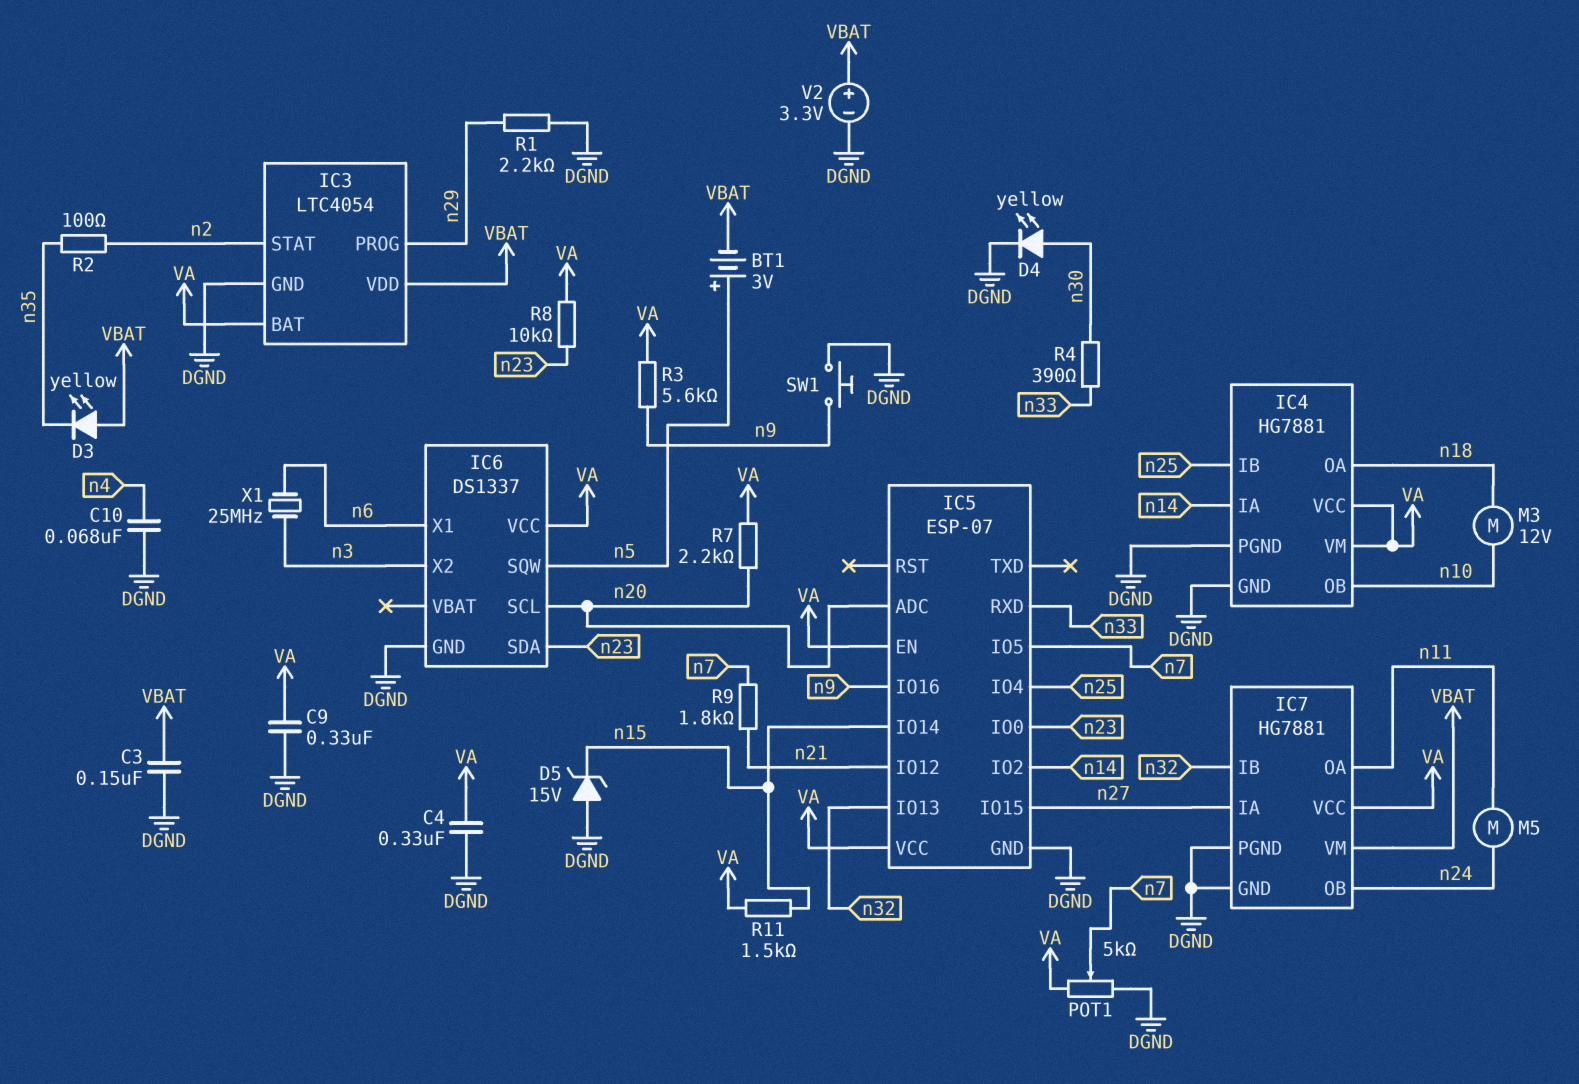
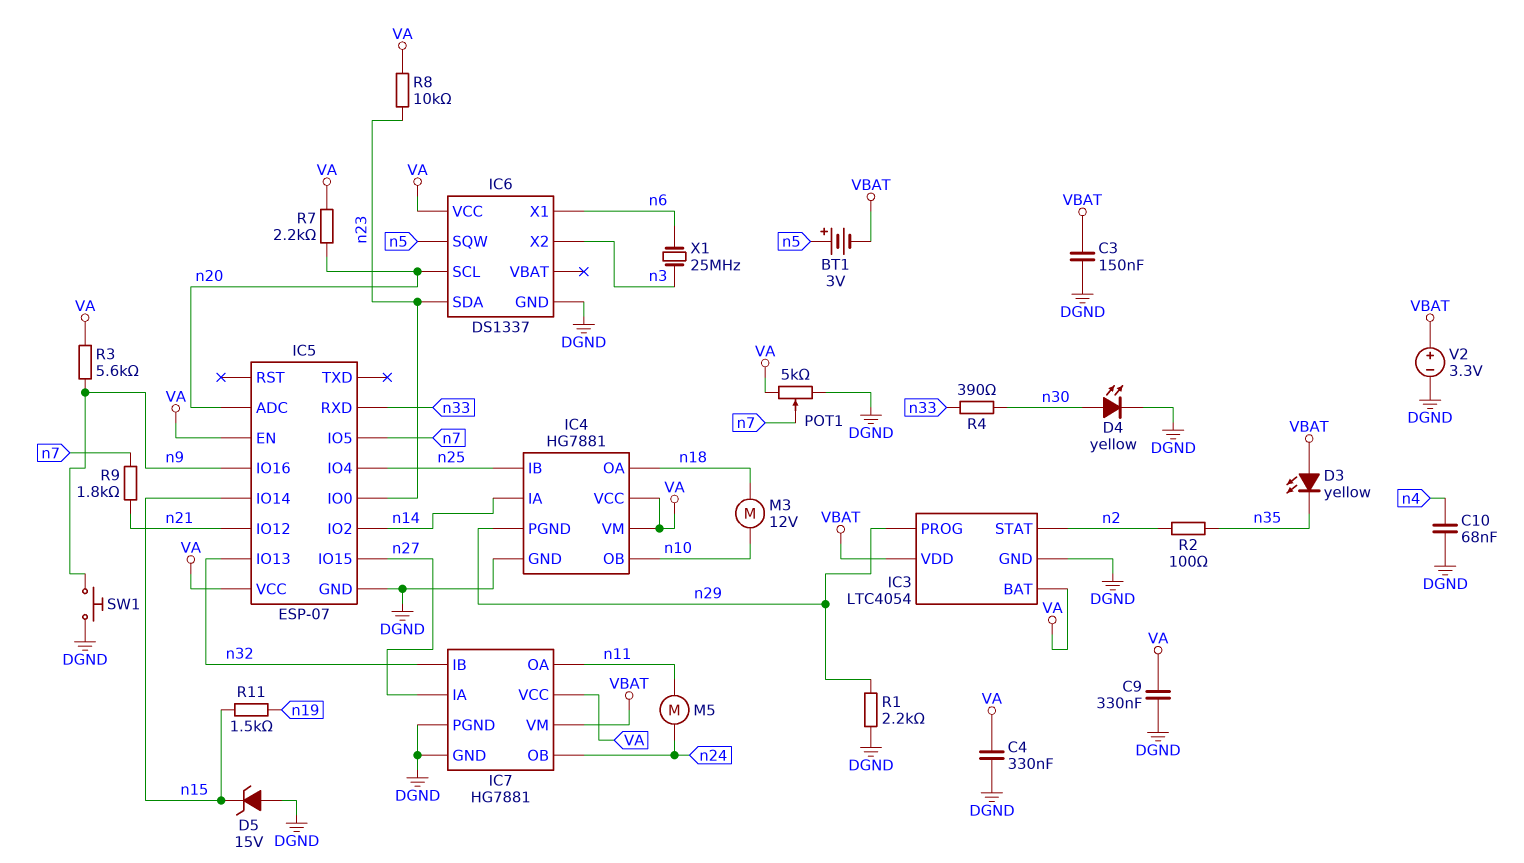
IC4 pin PGND: DGND -> n29
R11: 1.5k (VA, n15) -> 1.5k (n15, n19)

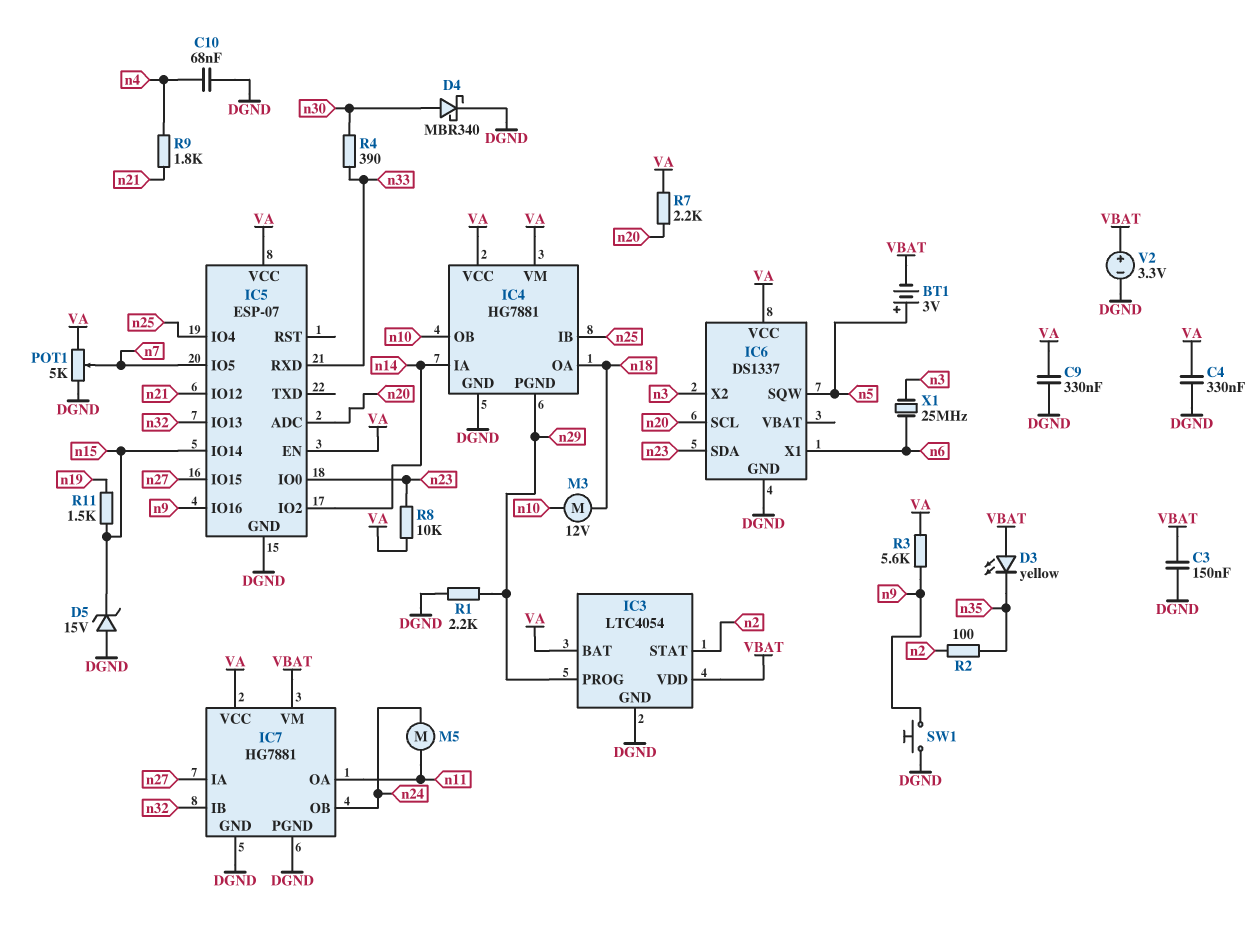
D4: LED yellow (A n30, K DGND) -> schottky MBR340 (A n30, K DGND)
R9: 1.8k (n7, n21) -> 1.8k (n4, n21)

